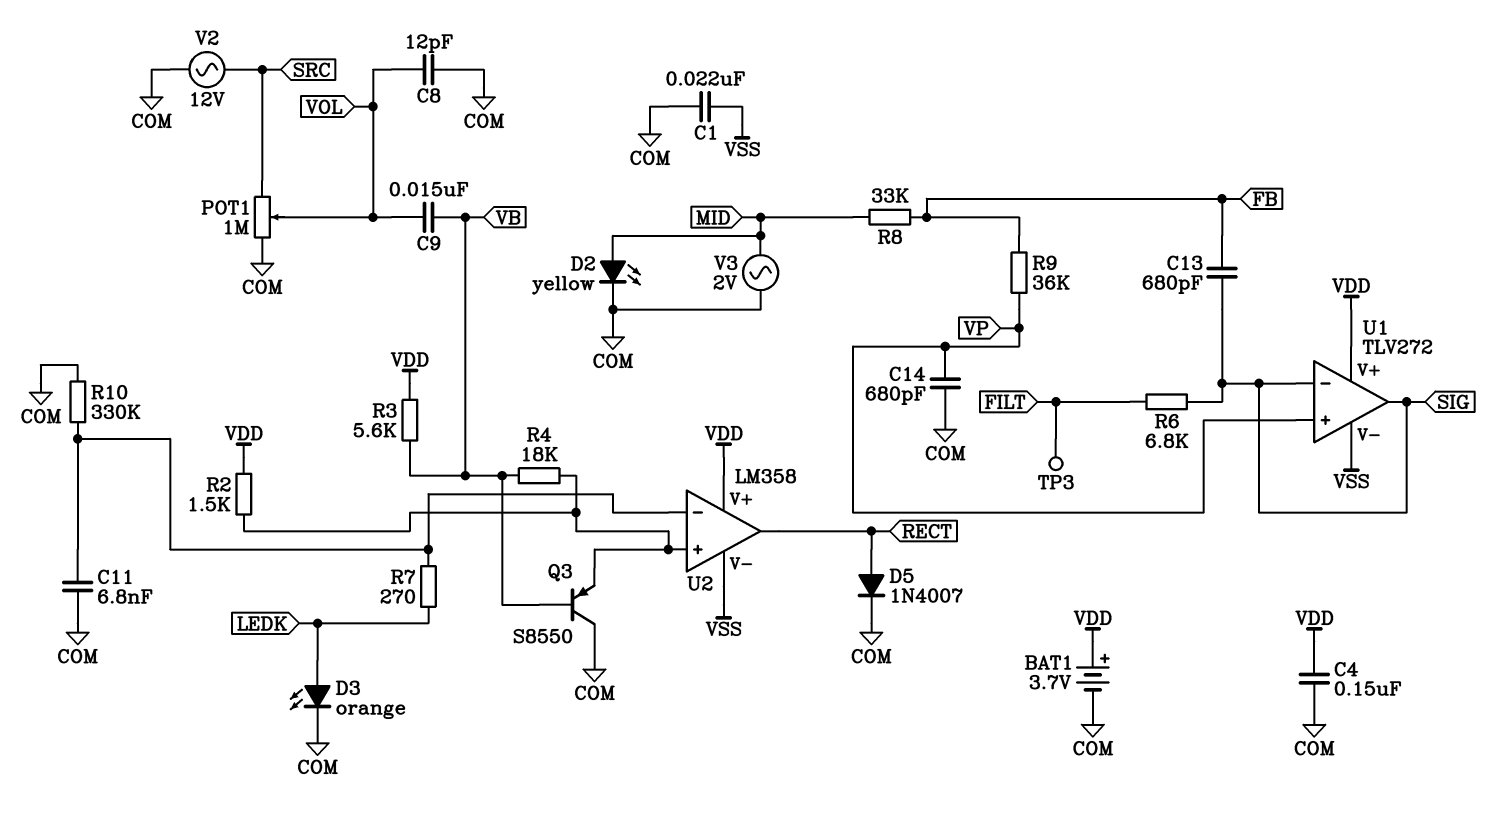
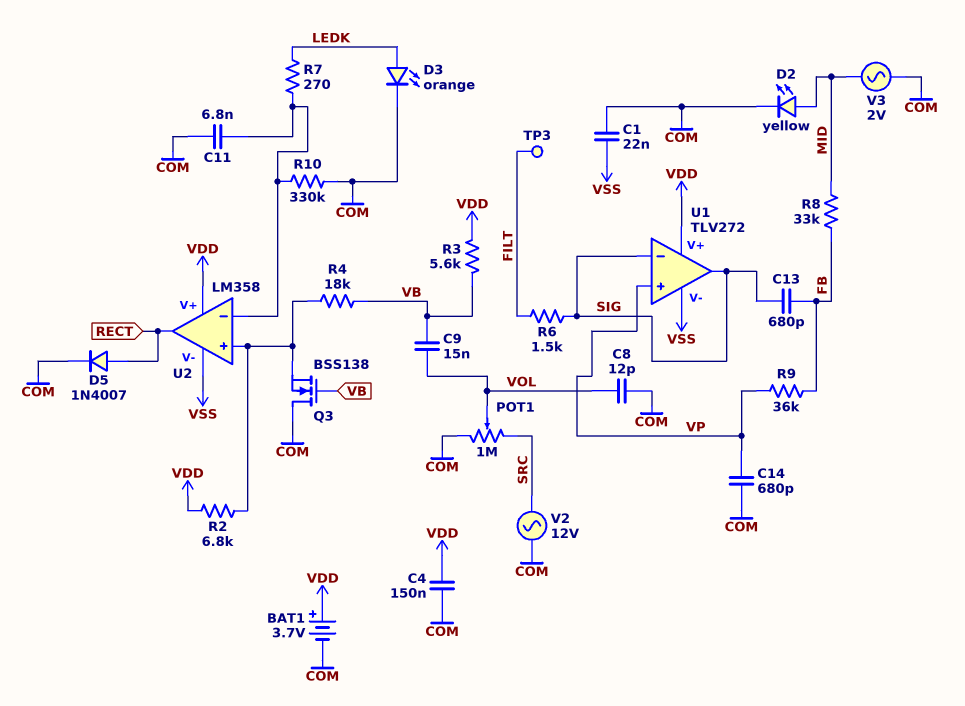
Q3: PNP S8550 (B VB, C COM, E U2/in+) -> NMOS BSS138 (G VB, D COM, S U2/in+)
R2: 1.5k (U2/in+, VDD) -> 6.8k (U2/in+, VDD)
R6: 6.8k (FILT, SIG) -> 1.5k (FILT, SIG)

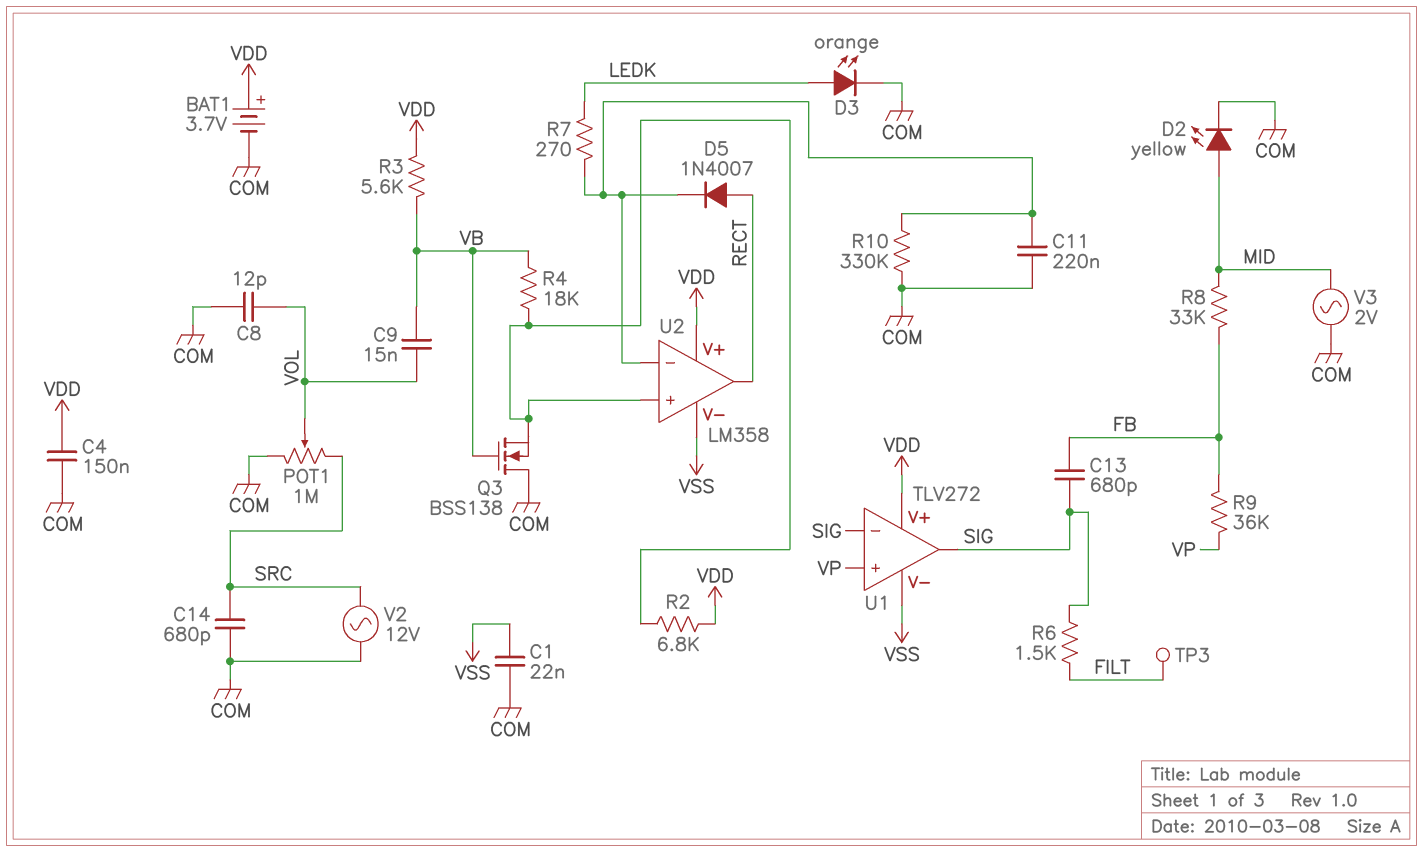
C11: 6.8nF (COM, U2/in-) -> 220nF (COM, U2/in-)
C14: 680pF (COM, VP) -> 680pF (COM, SRC)
D5: diode 1N4007 (A RECT, K COM) -> diode 1N4007 (A RECT, K U2/in-)

